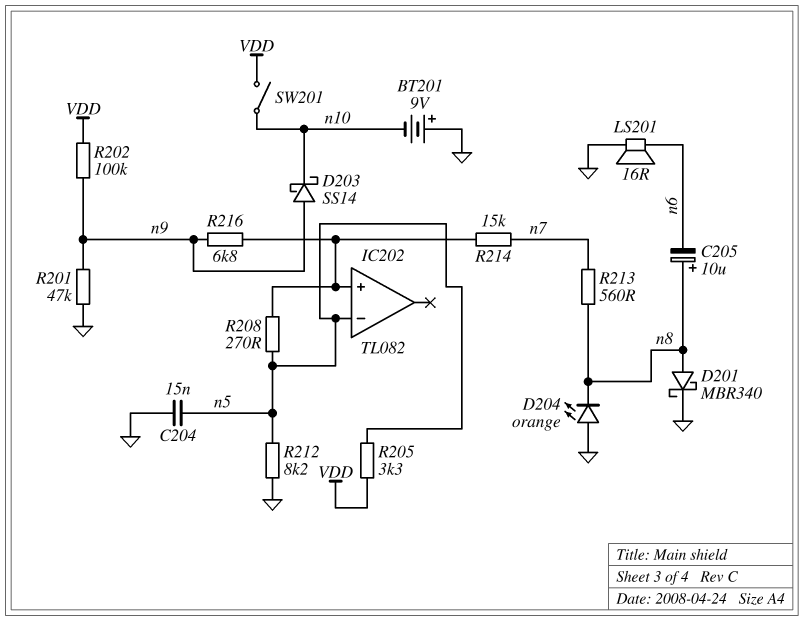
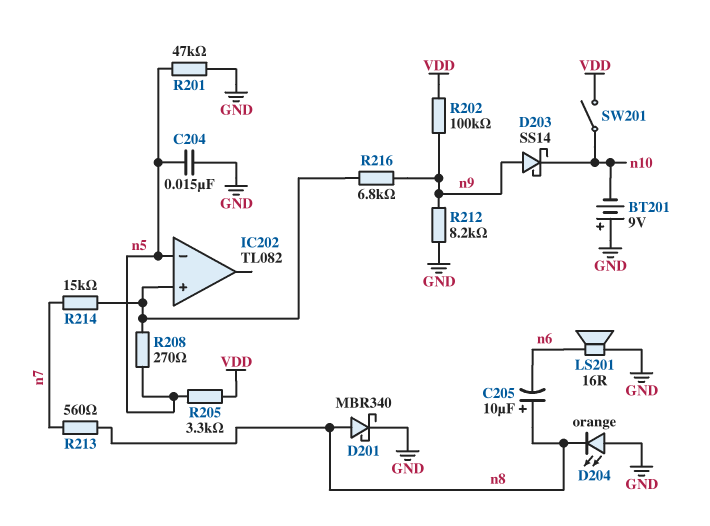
R201: 47k (GND, n9) -> 47k (GND, n5)
R212: 8.2k (GND, n5) -> 8.2k (GND, n9)

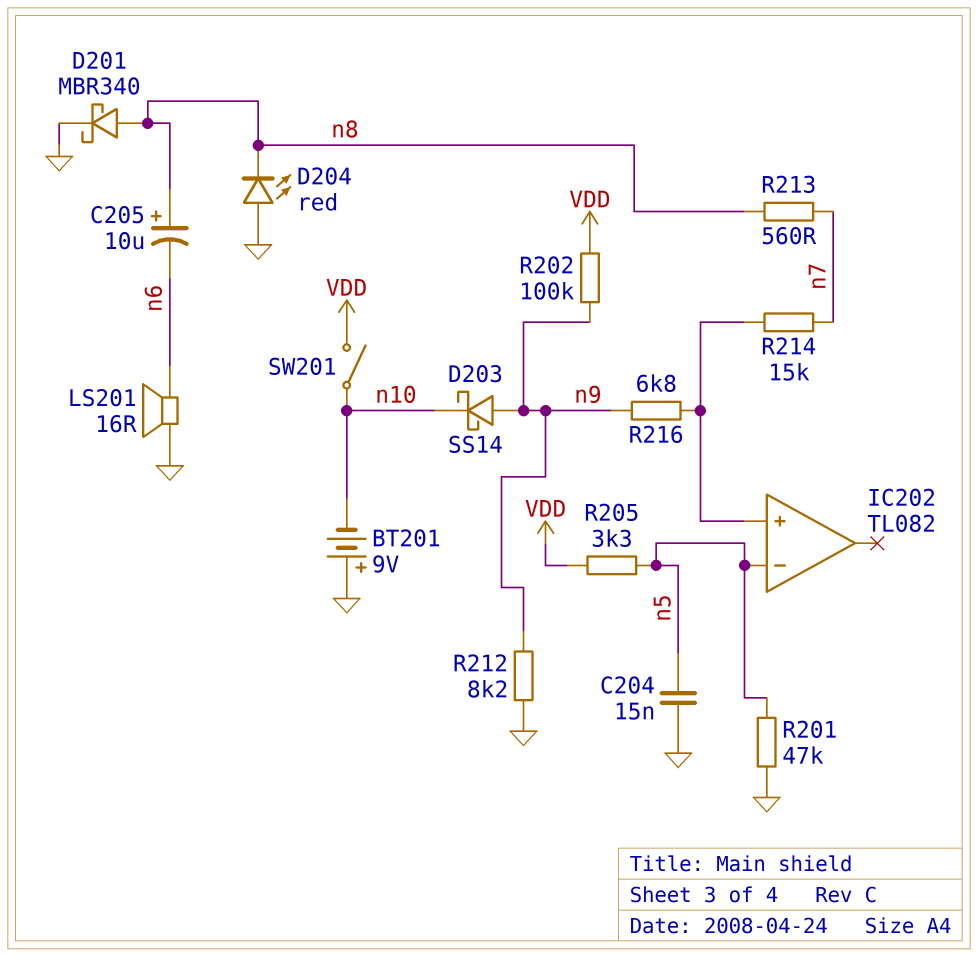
D204: LED orange (A GND, K n8) -> LED red (A GND, K n8)
R208: 270 (IC202/in+, n5) -> none

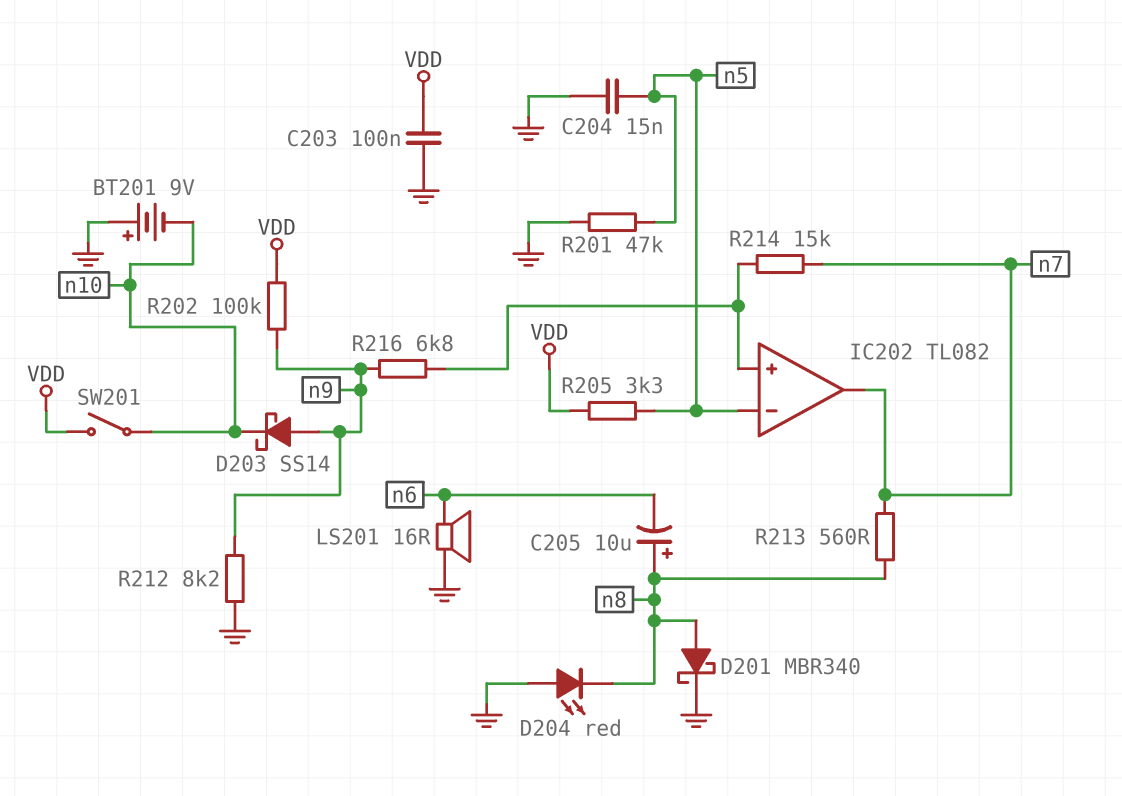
C203: none -> 100nF (GND, VDD)
IC202 pin out: none -> n7

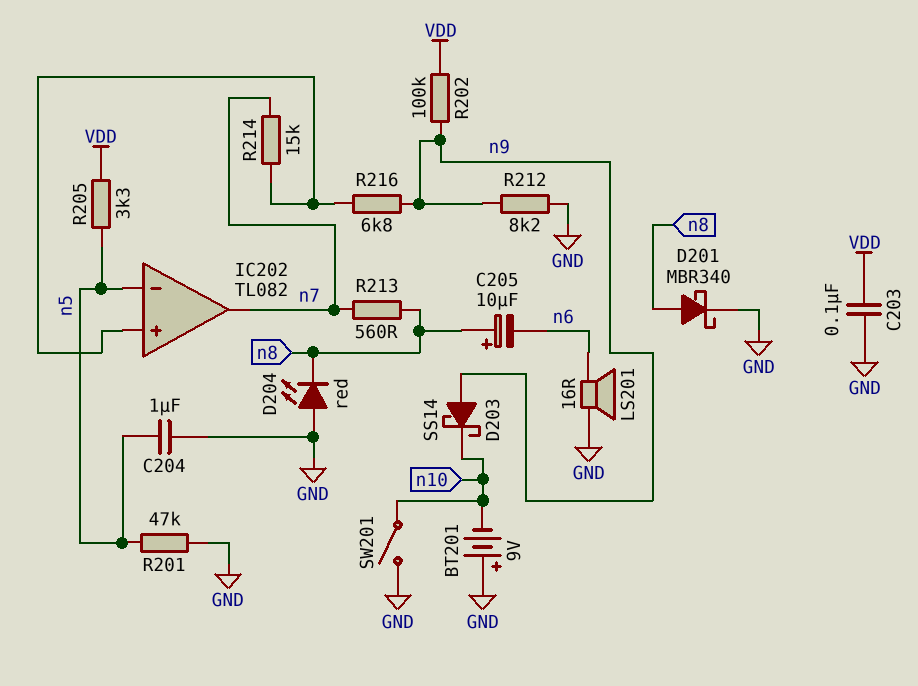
C204: 15nF (GND, n5) -> 1uF (GND, n5)
SW201: switch (VDD, n10) -> switch (GND, n10)

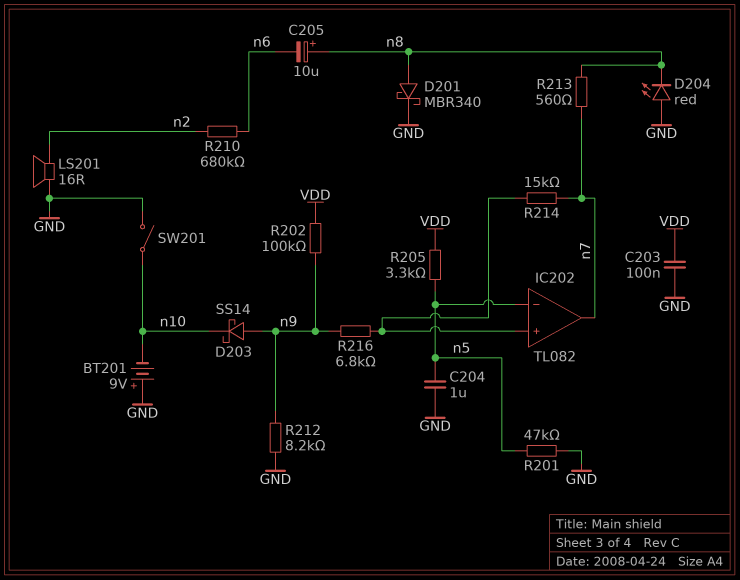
LS201: speaker 16R (GND, n6) -> speaker 16R (GND, n2)
R210: none -> 680k (n2, n6)

